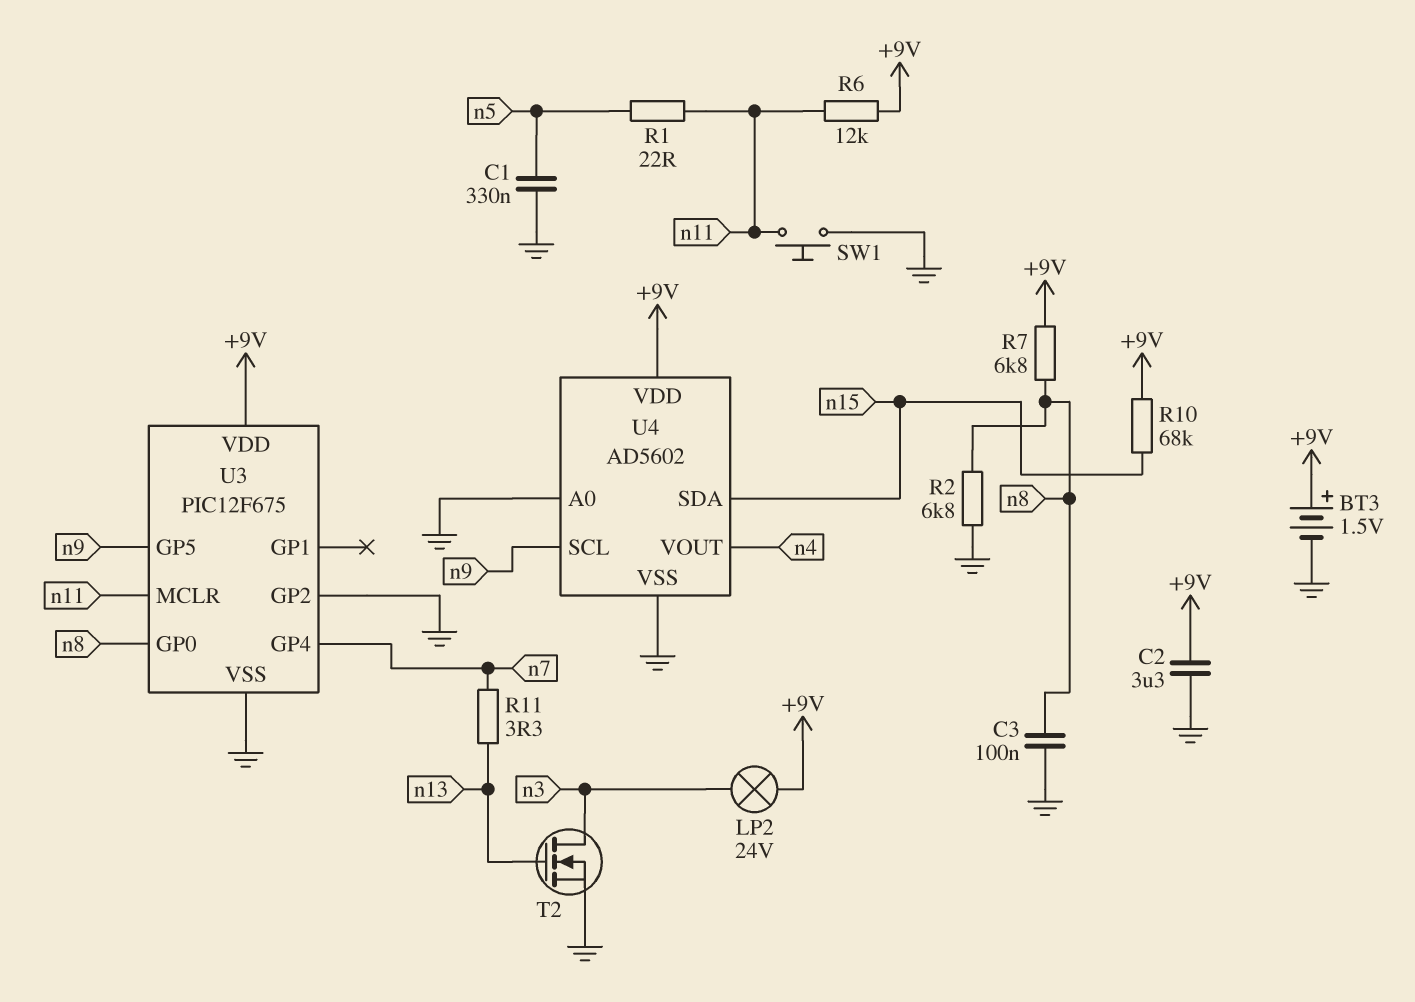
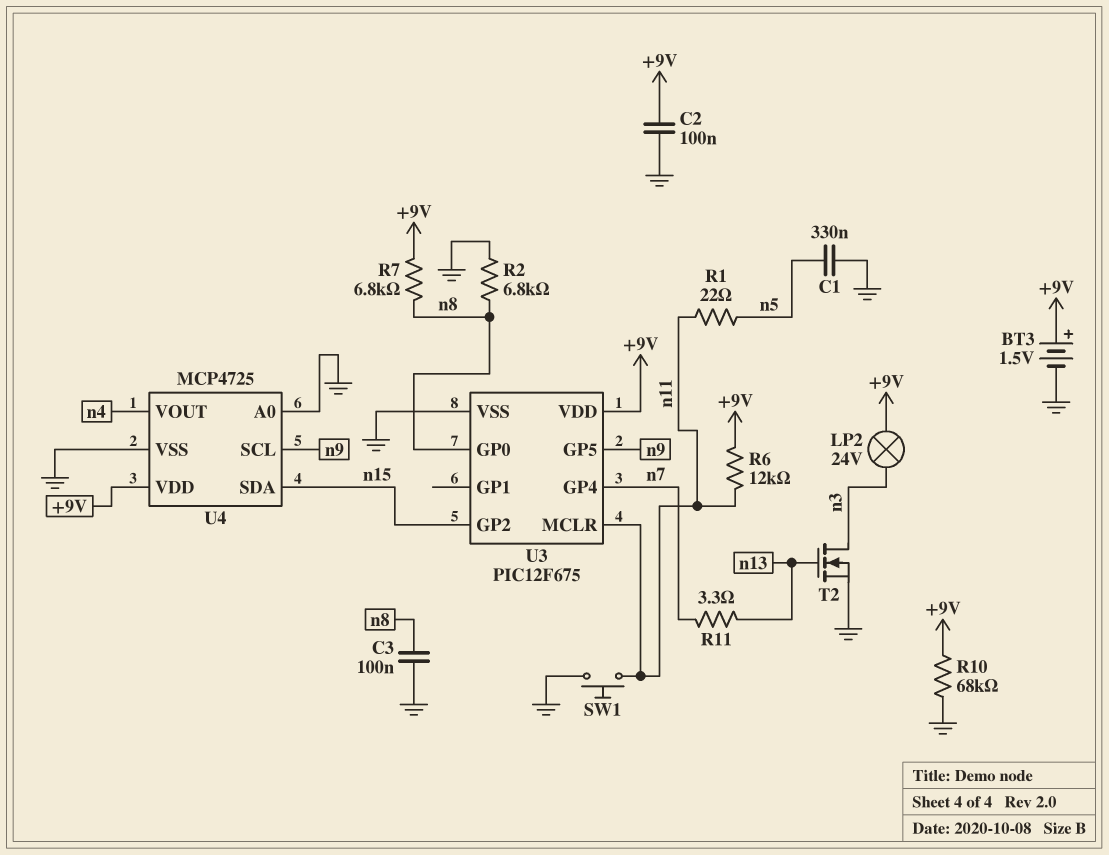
C2: 3.3uF (+9V, GND) -> 100nF (+9V, GND)
R10: 68k (+9V, n15) -> 68k (+9V, GND)
U3 pin GP2: GND -> n15
U4: AD5602 -> MCP4725

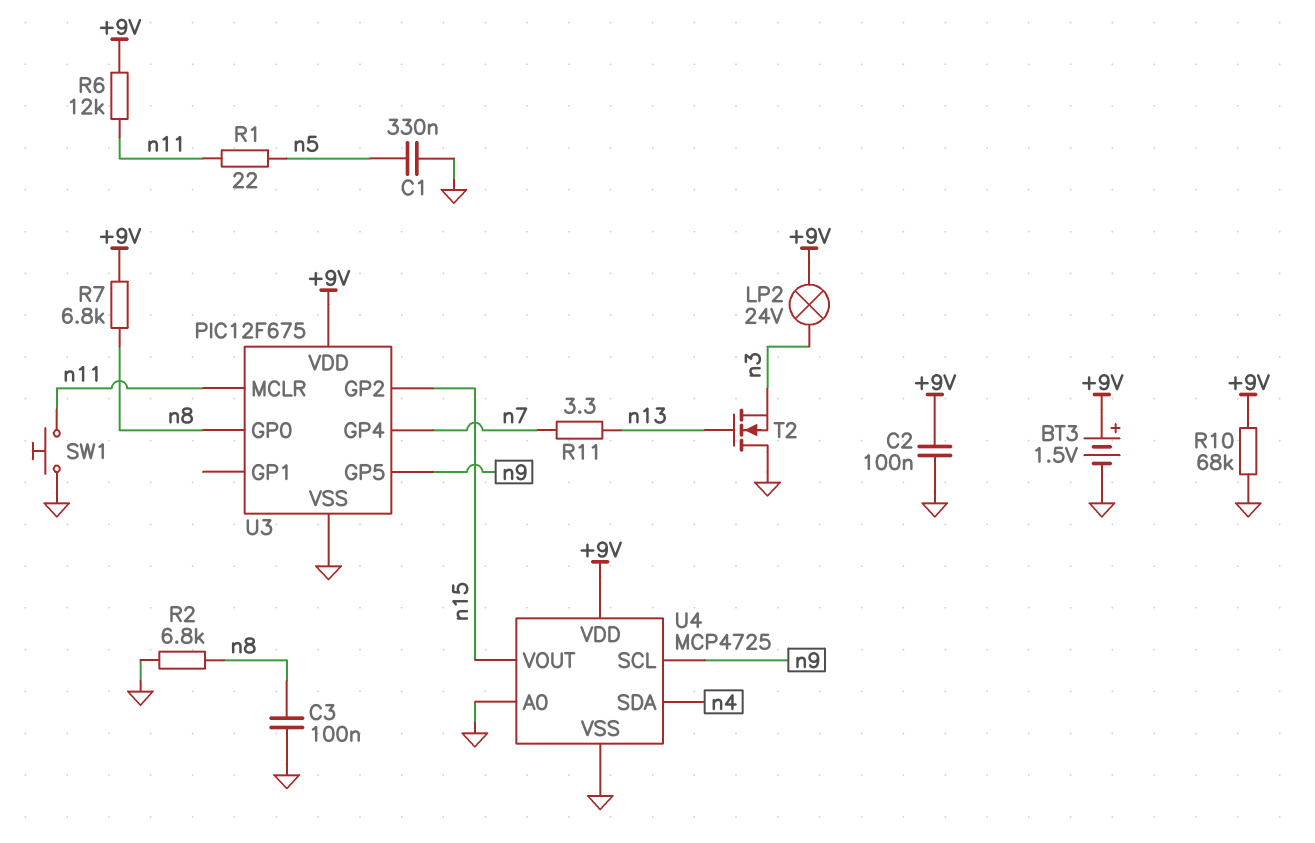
T2: NMOS (G n13, D n3, S GND) -> NMOS (G n13, D GND, S n3)
U4 pin SDA: n15 -> n4
U4 pin VOUT: n4 -> n15

